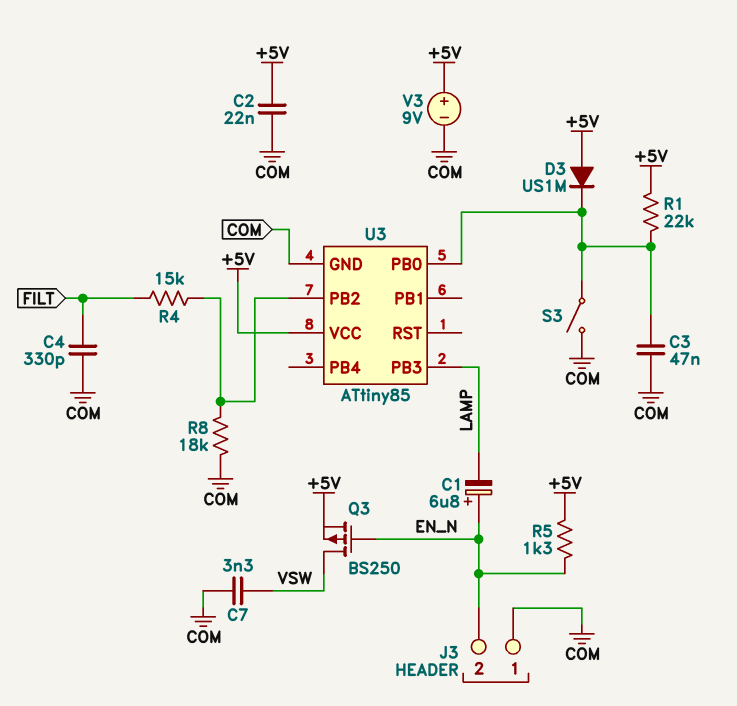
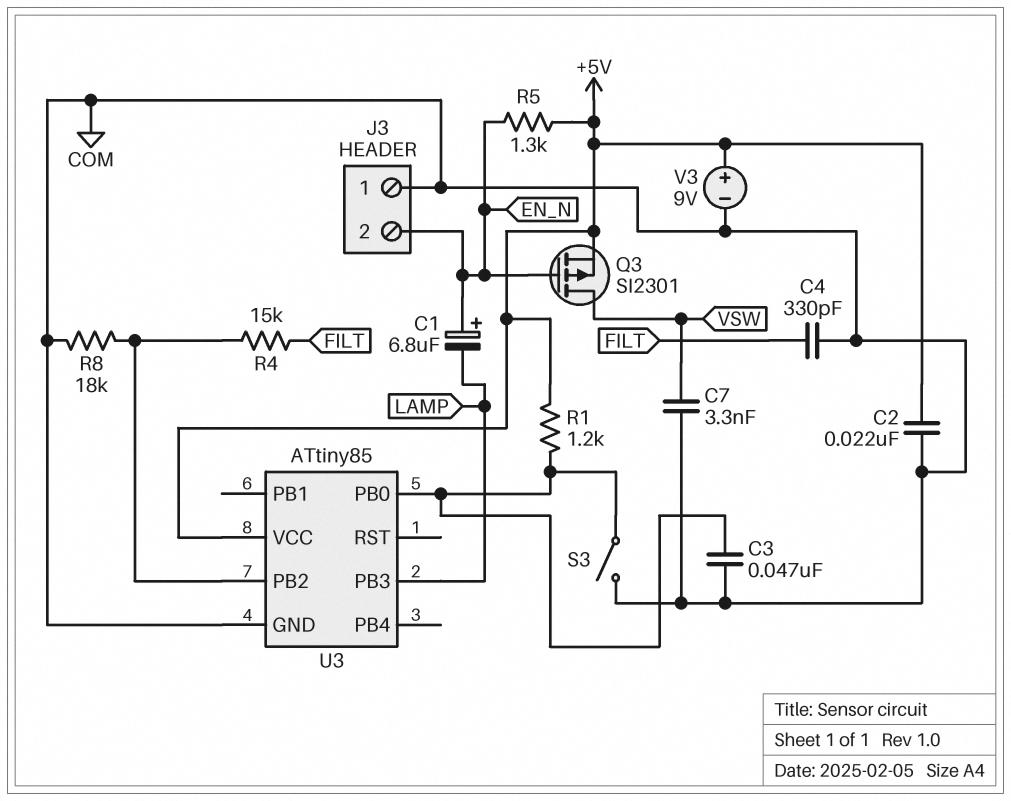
D3: diode US1M (A +5V, K U3/PB0) -> none
Q3: PMOS BS250 (G EN_N, D VSW, S +5V) -> PMOS SI2301 (G EN_N, D VSW, S +5V)
R1: 22k (+5V, U3/PB0) -> 1.2k (+5V, U3/PB0)

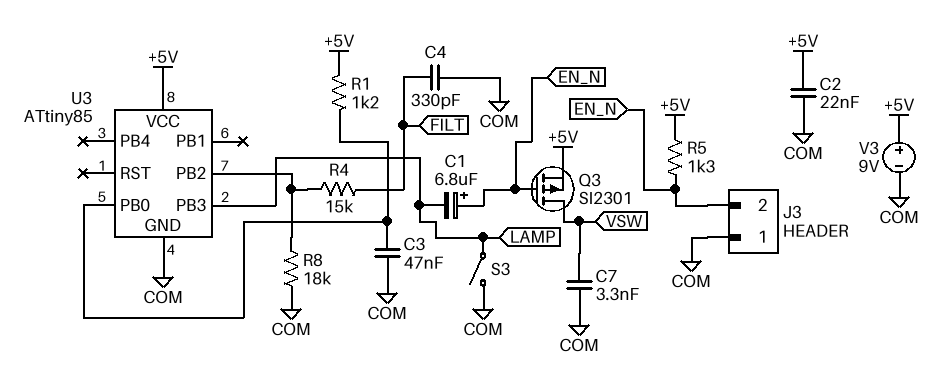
S3: switch (COM, U3/PB0) -> switch (COM, LAMP)

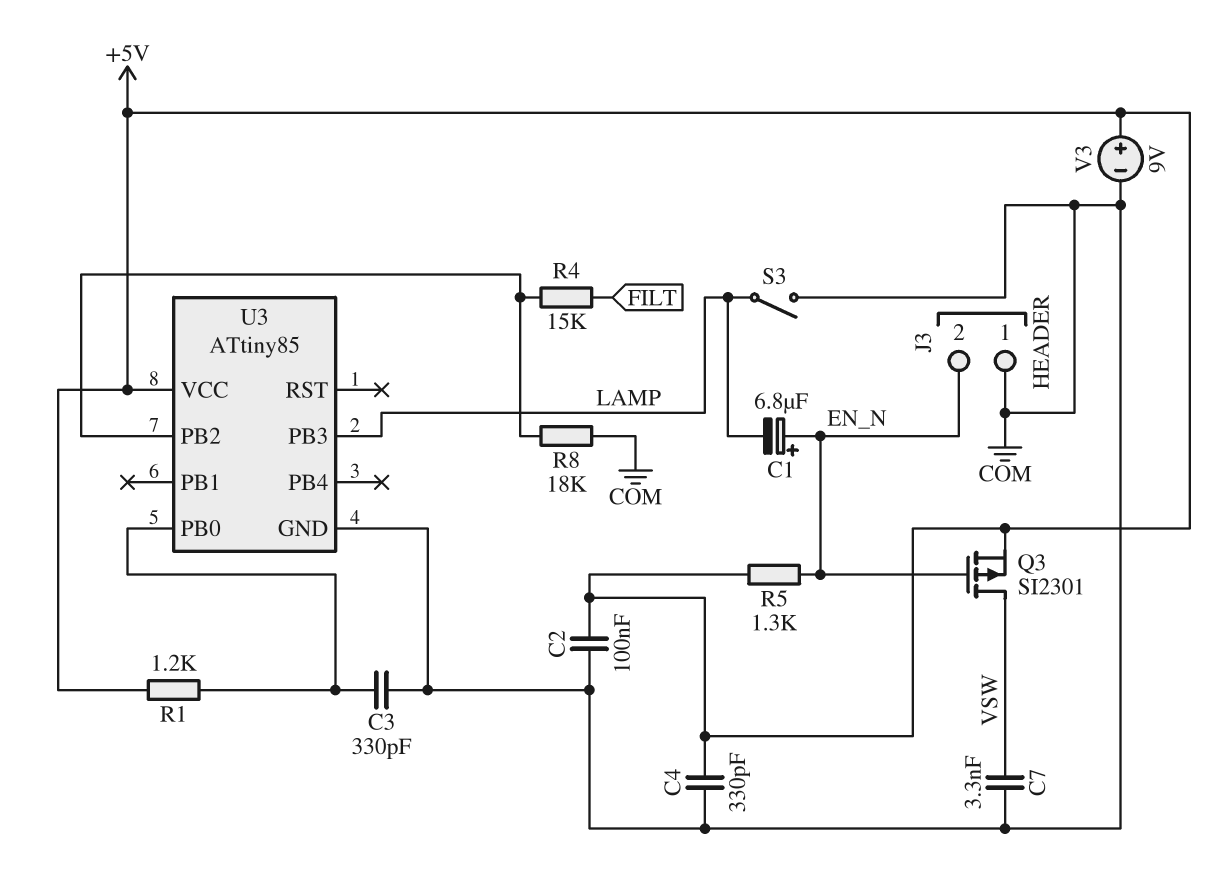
C2: 22nF (+5V, COM) -> 100nF (+5V, COM)
C3: 47nF (COM, U3/PB0) -> 330pF (COM, U3/PB0)
C4: 330pF (COM, FILT) -> 330pF (+5V, COM)

